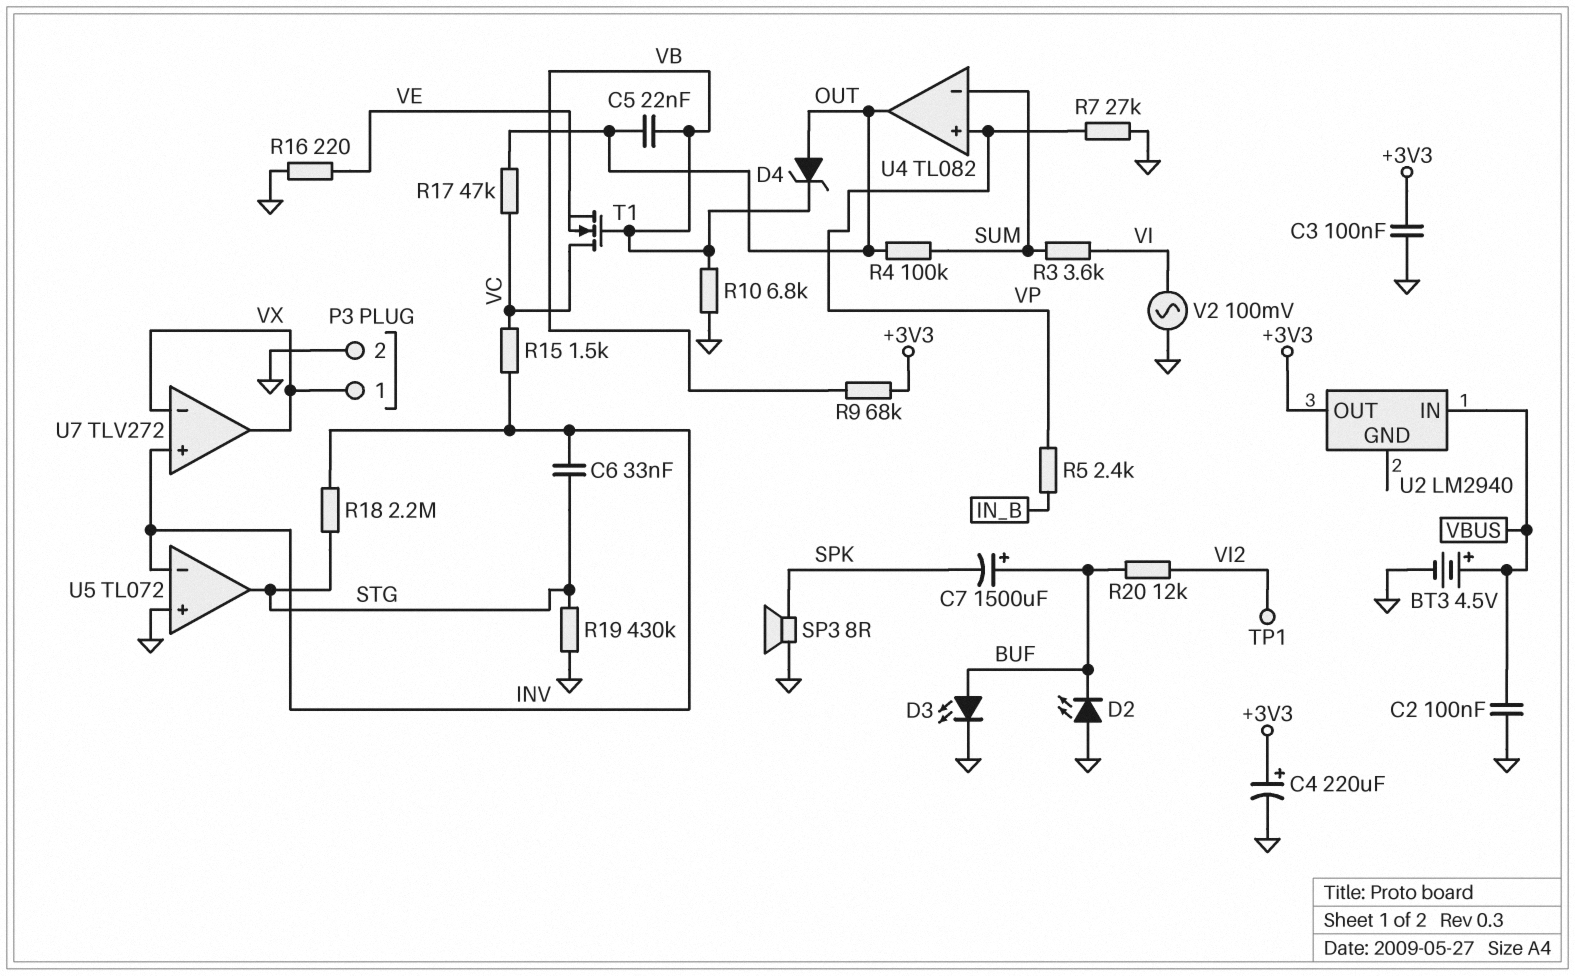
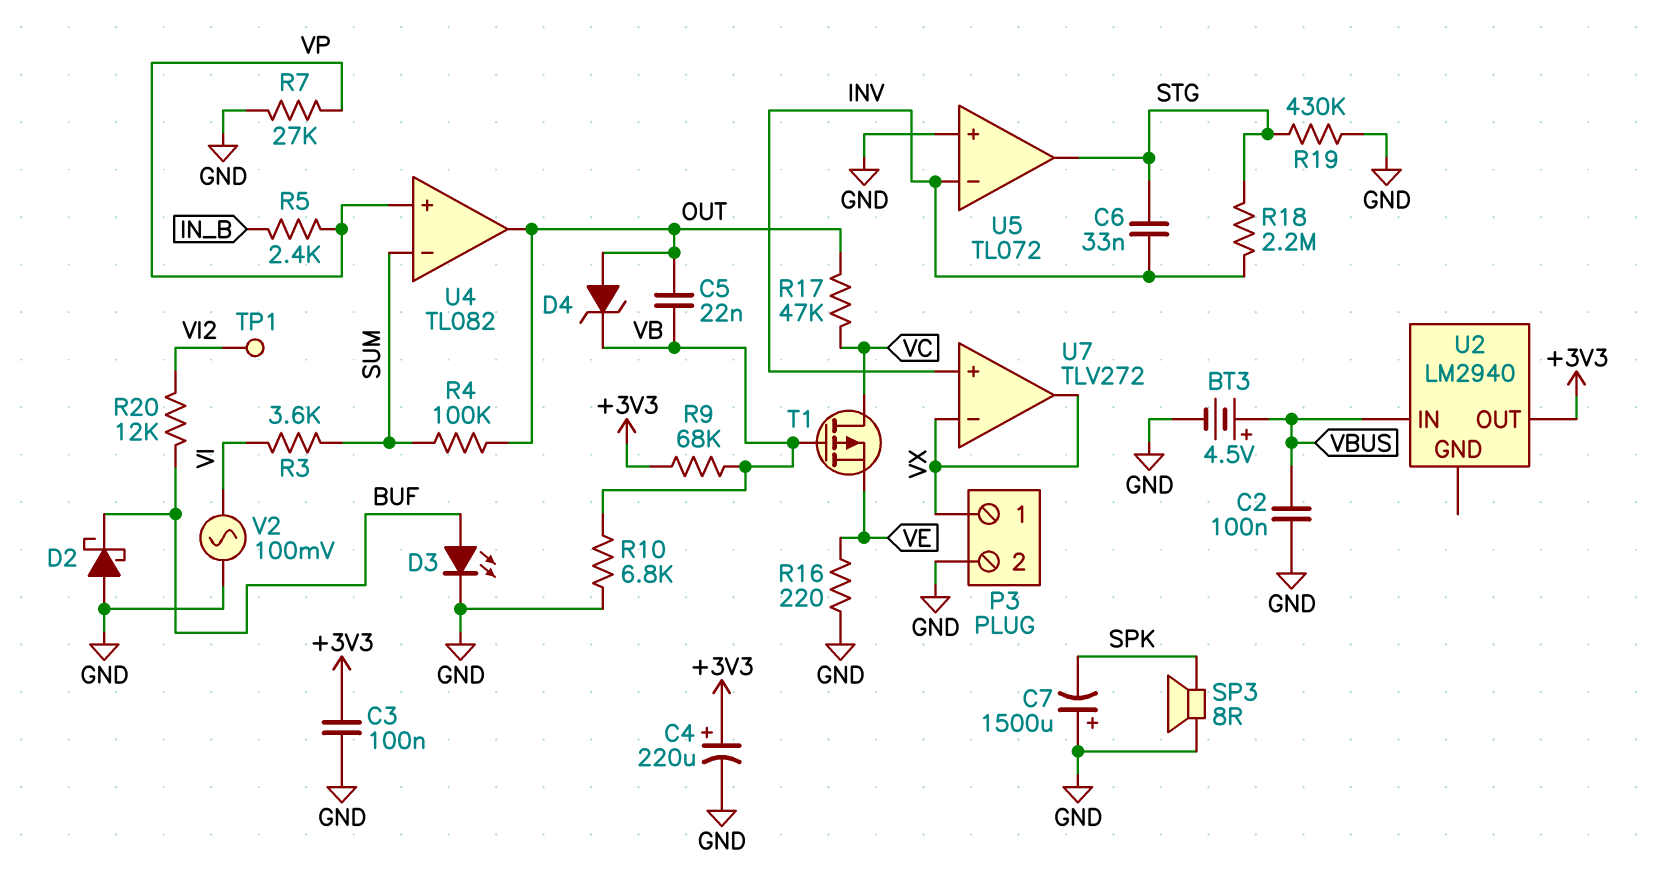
C7: 1500uF (plus BUF, minus SPK) -> 1500uF (plus GND, minus SPK)
D2: LED (A GND, K BUF) -> schottky (A GND, K BUF)
R15: 1.5k (INV, VC) -> none
T1: NMOS (G VB, D VC, S VE) -> PMOS (G VB, D VC, S VE)

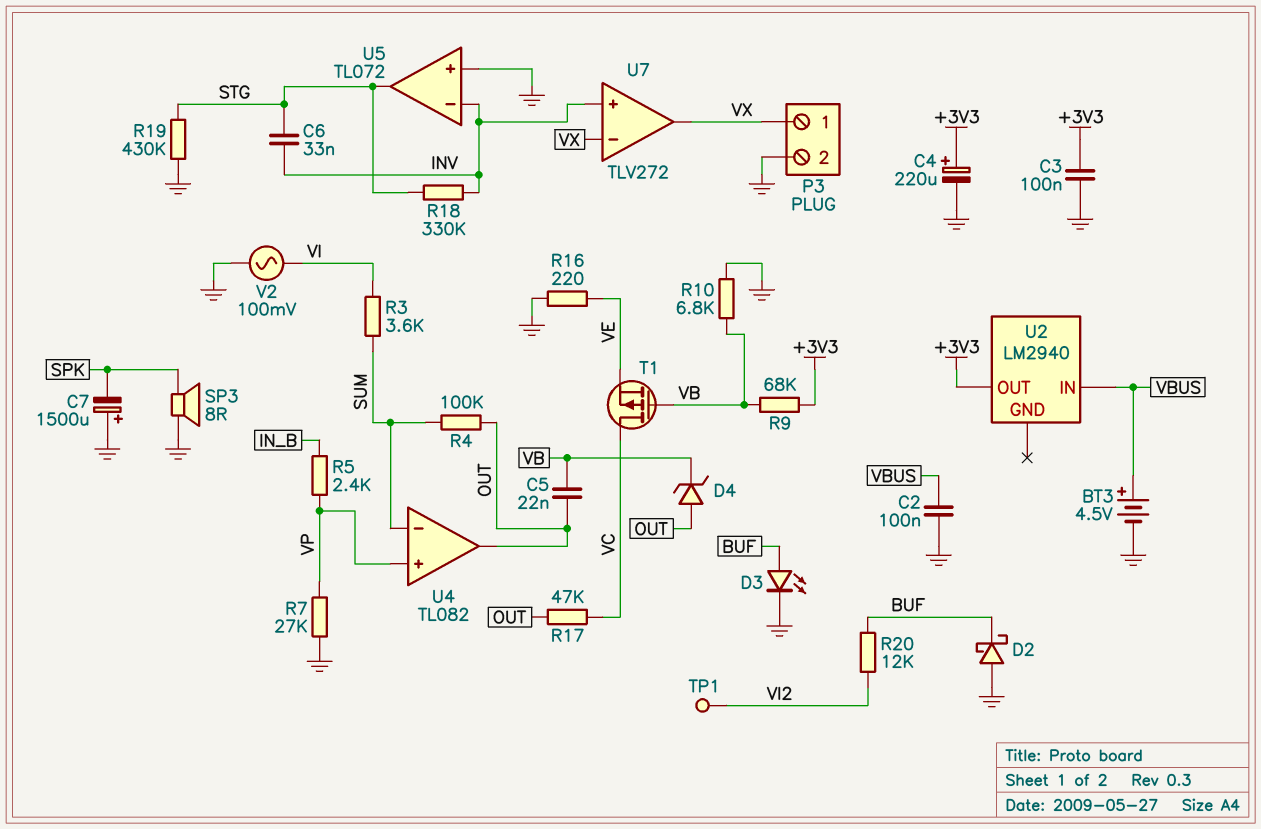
R18: 2.2M (INV, STG) -> 330k (INV, STG)

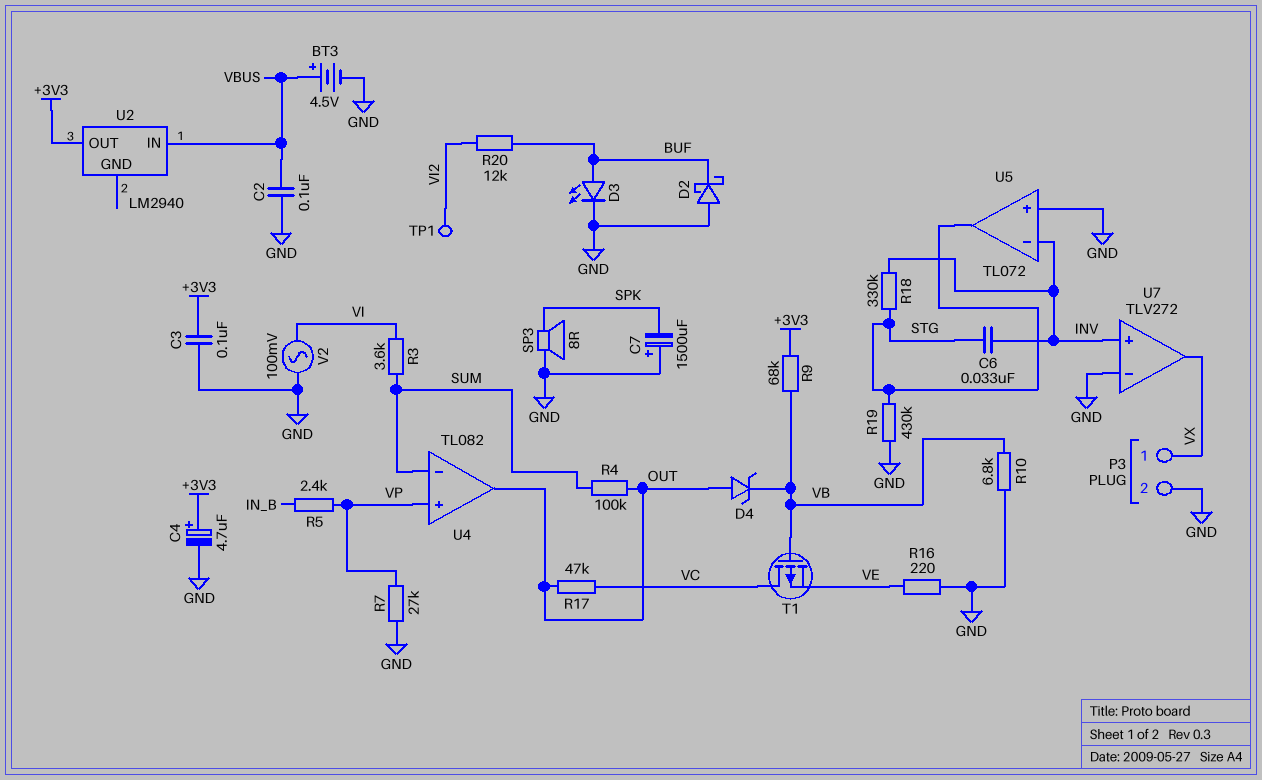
C4: 220uF (plus +3V3, minus GND) -> 4.7uF (plus +3V3, minus GND)
C5: 22nF (OUT, VB) -> none
U7 pin in-: VX -> GND

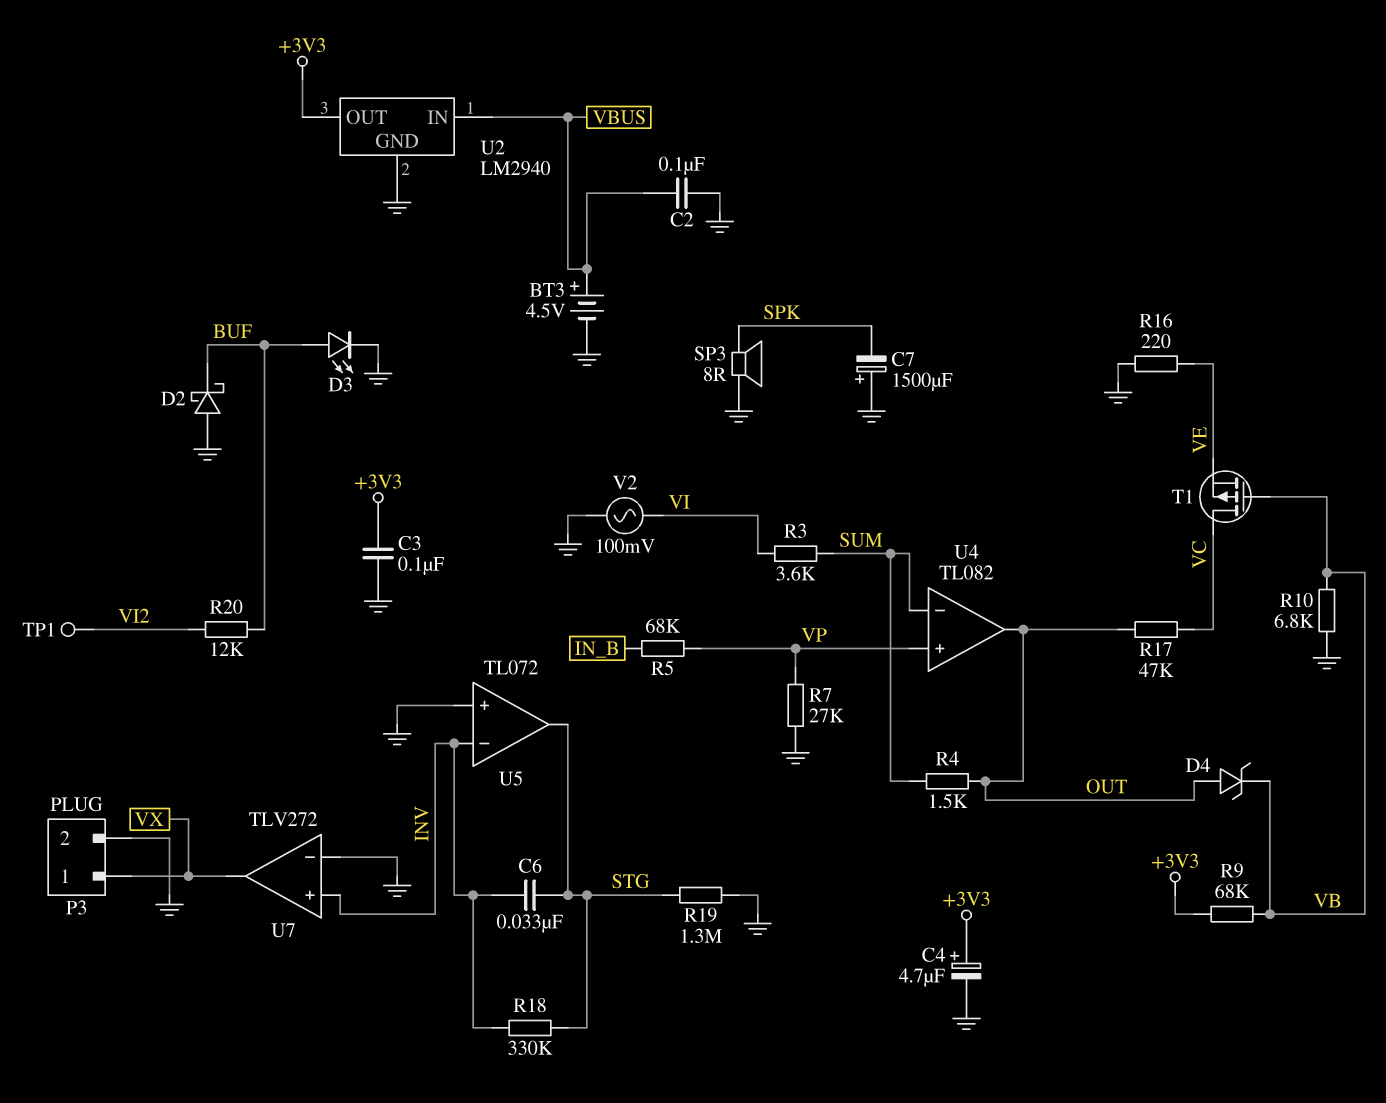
R4: 100k (OUT, SUM) -> 1.5k (OUT, SUM)
R5: 2.4k (IN_B, VP) -> 68k (IN_B, VP)
R19: 430k (GND, STG) -> 1.3M (GND, STG)
U2 pin GND: none -> GND

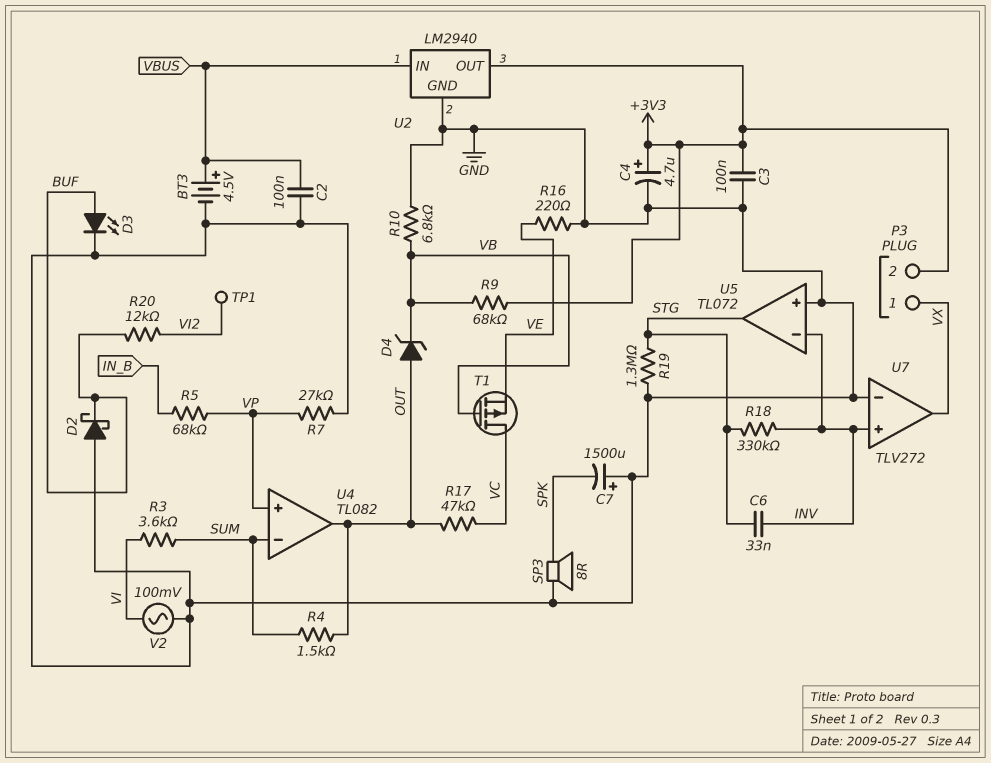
P3 pin 2: GND -> +3V3

